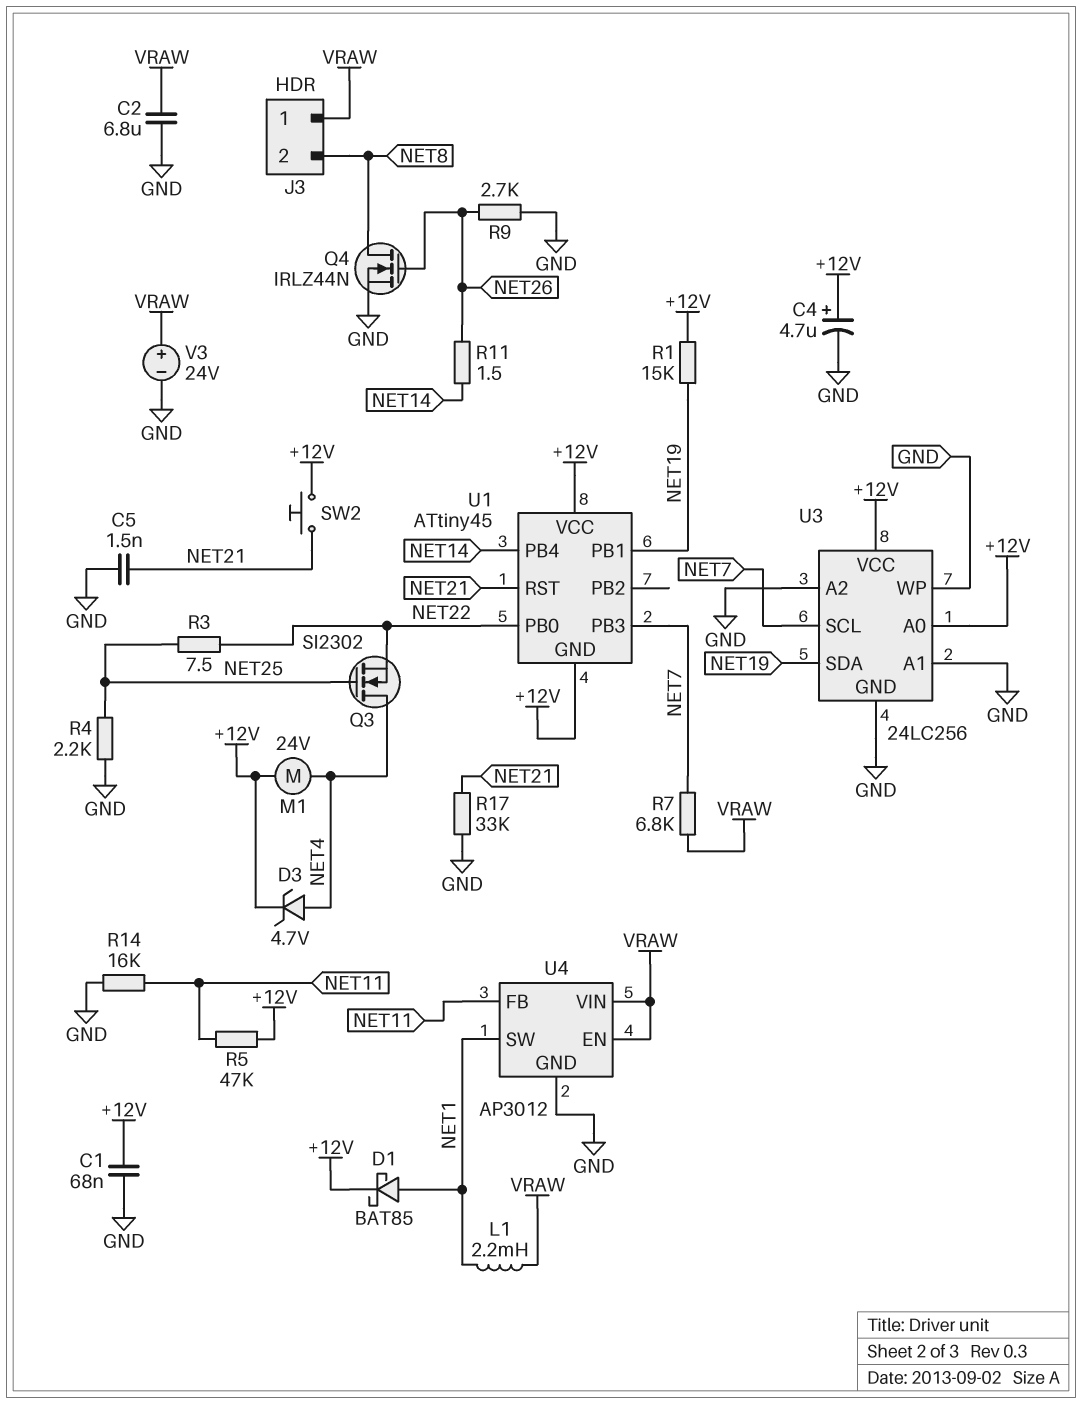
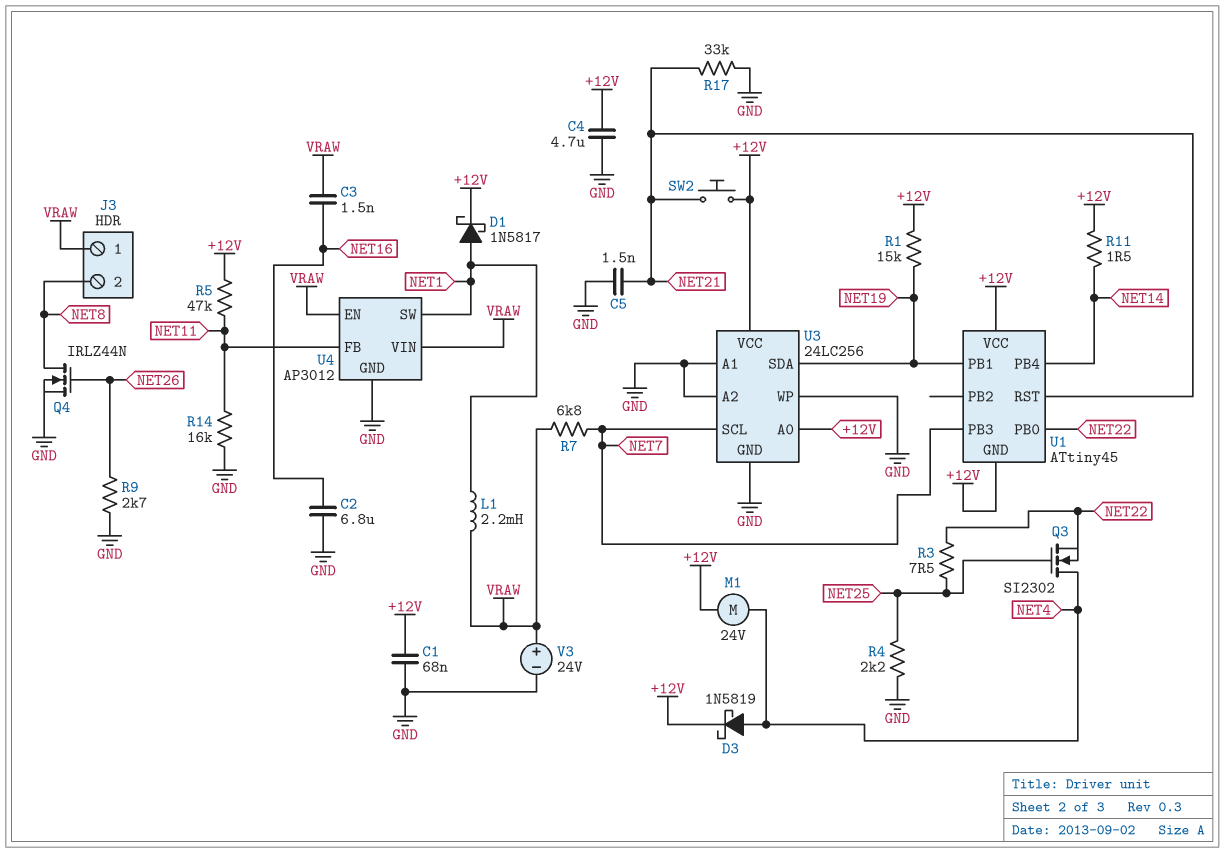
C2: 6.8uF (GND, VRAW) -> 6.8uF (GND, NET16)
C3: none -> 1.5nF (NET16, VRAW)
C4: 4.7uF (plus +12V, minus GND) -> 4.7uF (+12V, GND)
D1: schottky BAT85 (A NET1, K +12V) -> schottky 1N5817 (A NET1, K +12V)
D3: zener 4.7V (A NET4, K +12V) -> schottky 1N5819 (A NET4, K +12V)
R11: 1.5 (NET14, NET26) -> 1.5 (+12V, NET14)

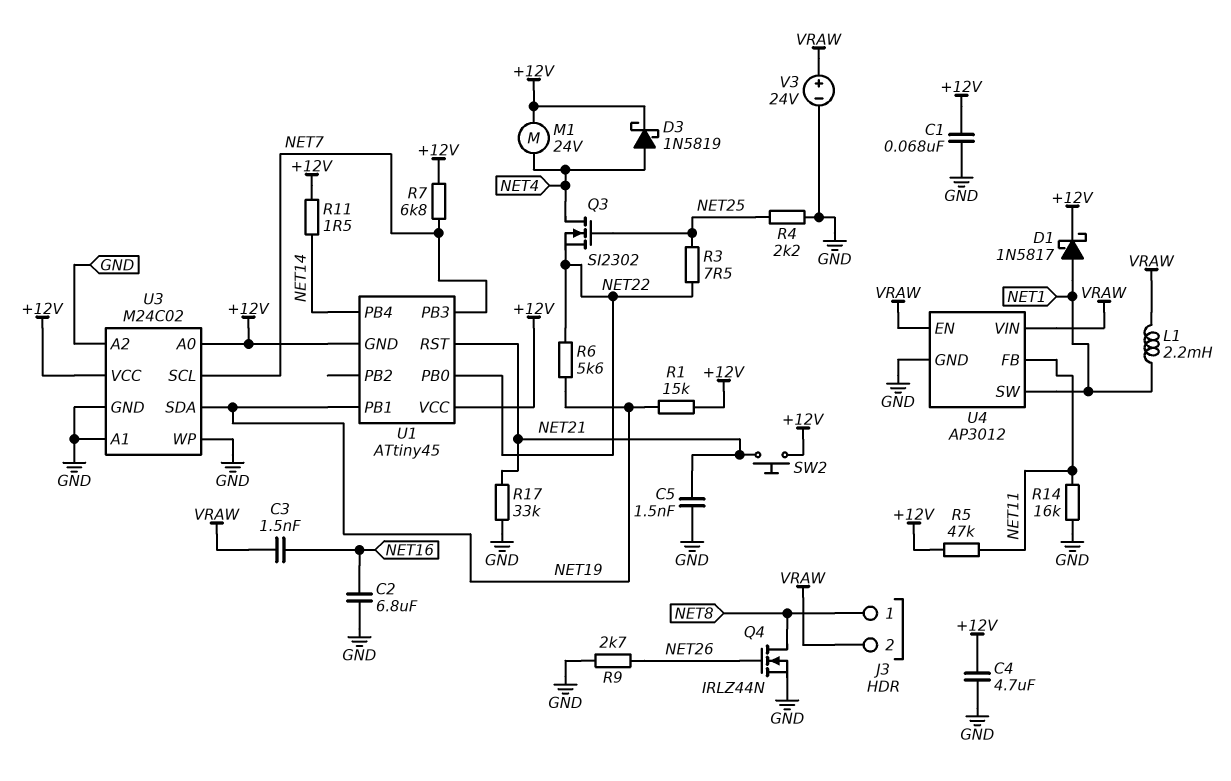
J3 pin 1: VRAW -> NET8
J3 pin 2: NET8 -> VRAW
R6: none -> 5.6k (NET19, NET22)
R7: 6.8k (NET7, VRAW) -> 6.8k (+12V, NET7)
U3: 24LC256 -> M24C02

